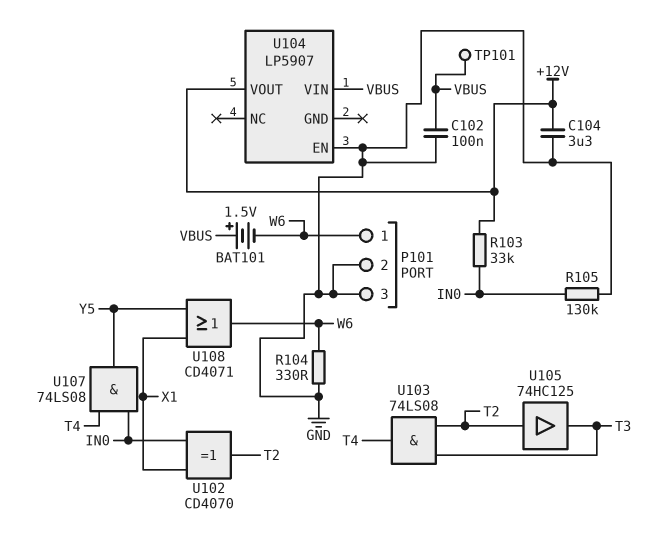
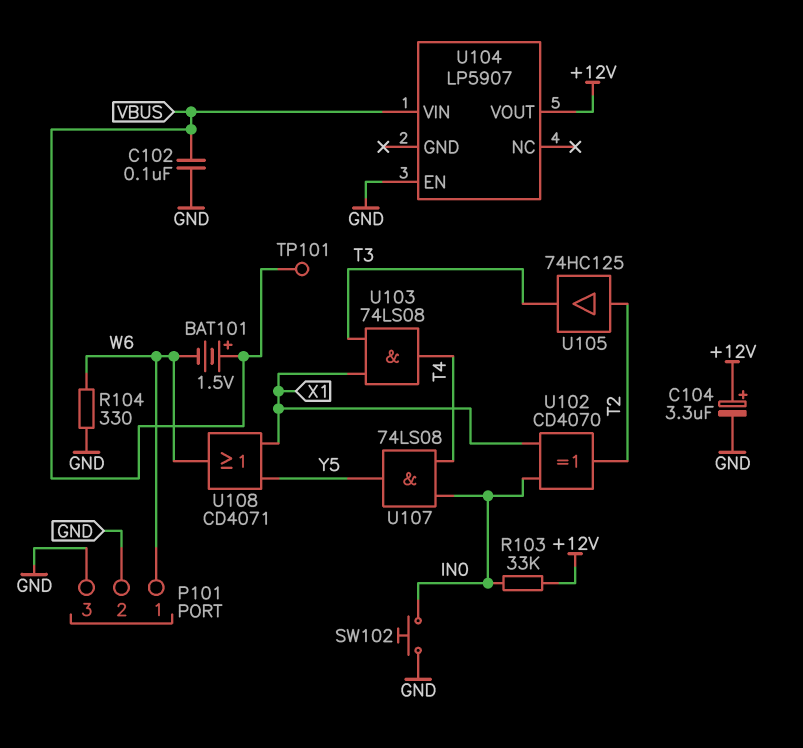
C104: 3.3uF (+12V, GND) -> 3.3uF (plus +12V, minus GND)
R105: 130k (GND, IN0) -> none
SW102: none -> button (GND, IN0)
U103: AND 74LS08 (in T2, in T3, out T4) -> AND 74LS08 (in T3, in X1, out T4)

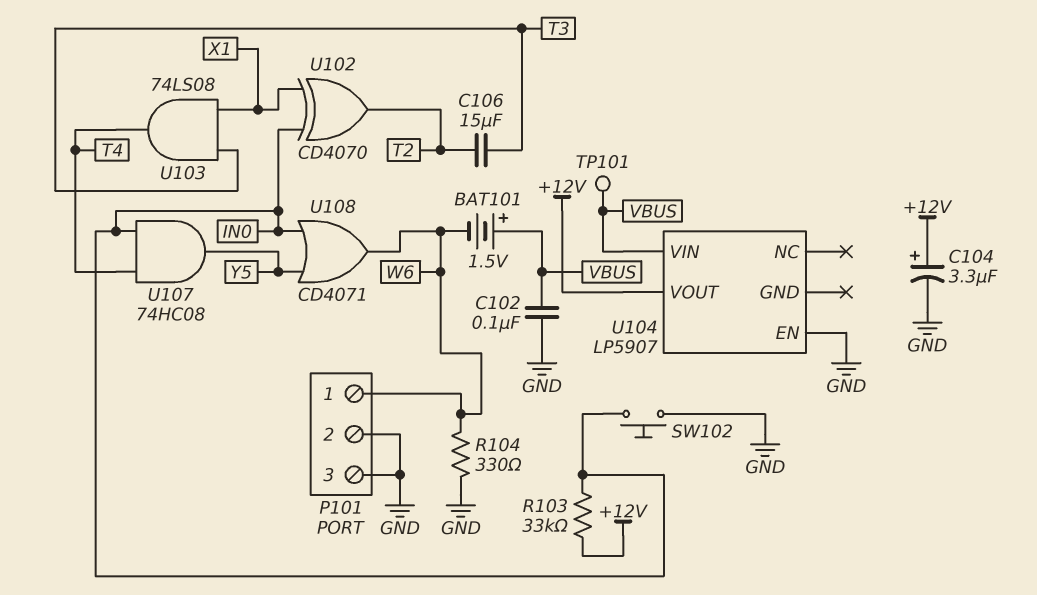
C106: none -> 15uF (T2, T3)
U105: buffer 74HC125 (in T2, out T3) -> none
U107: AND 74LS08 (in IN0, in T4, out Y5) -> AND 74HC08 (in IN0, in T4, out Y5)
U108: OR CD4071 (in X1, in Y5, out W6) -> OR CD4071 (in IN0, in Y5, out W6)

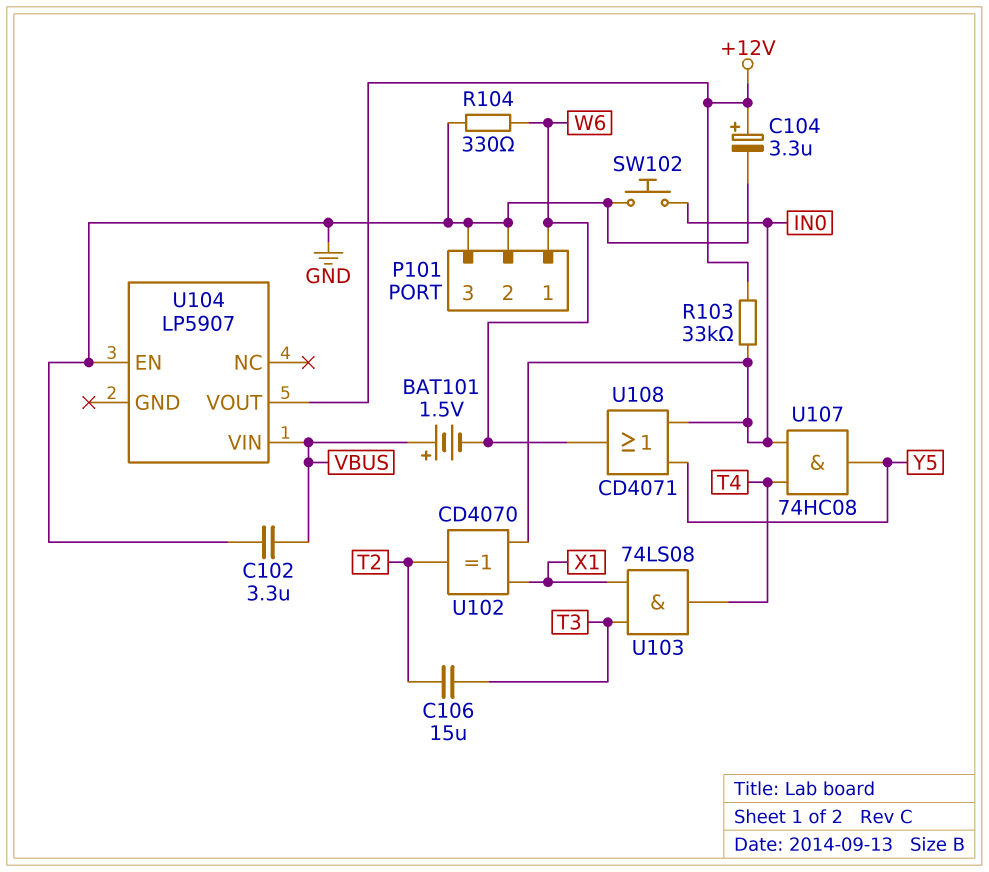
C102: 100nF (GND, VBUS) -> 3.3uF (GND, VBUS)
TP101: test point (VBUS) -> none

